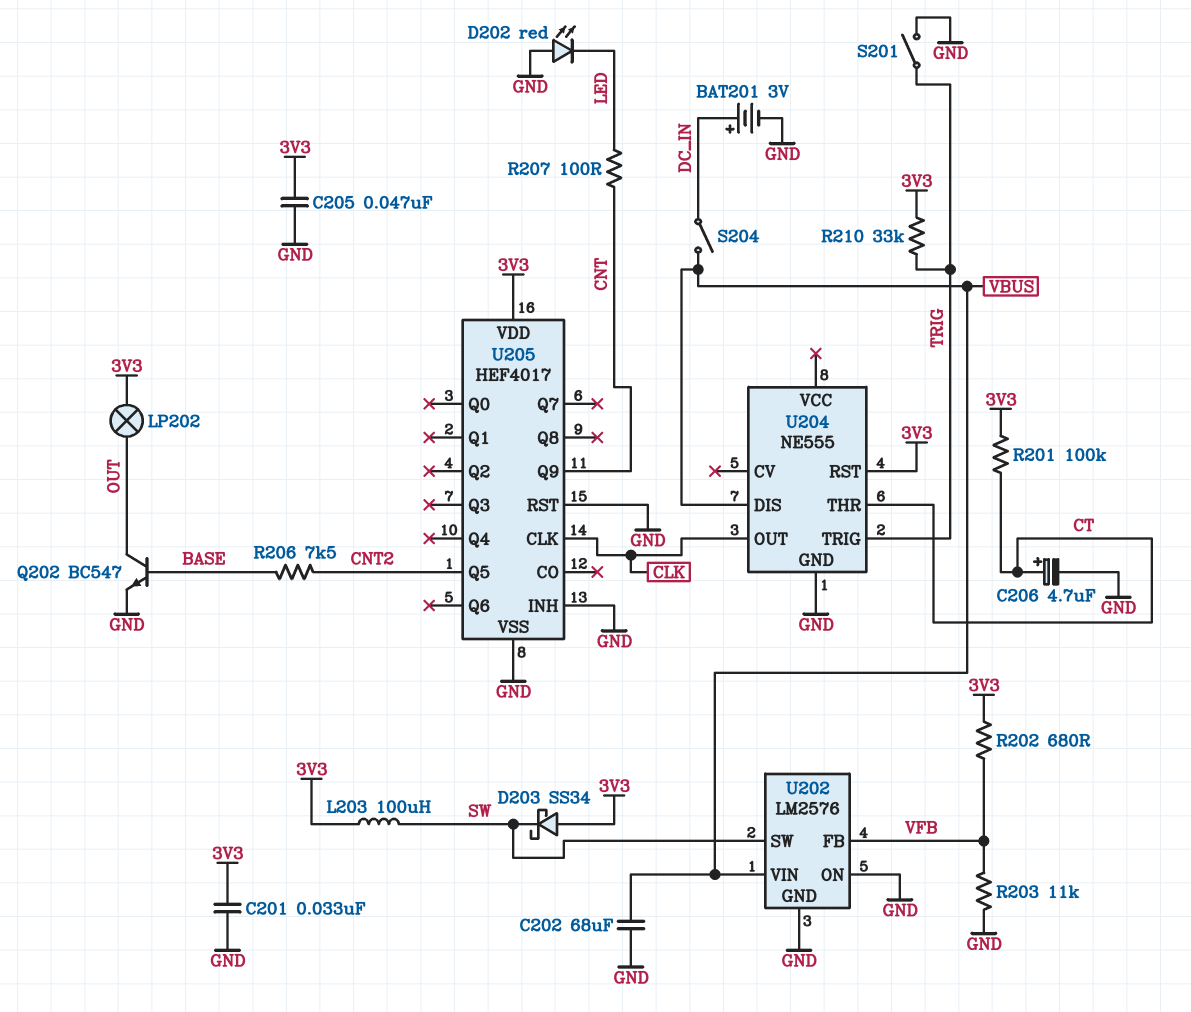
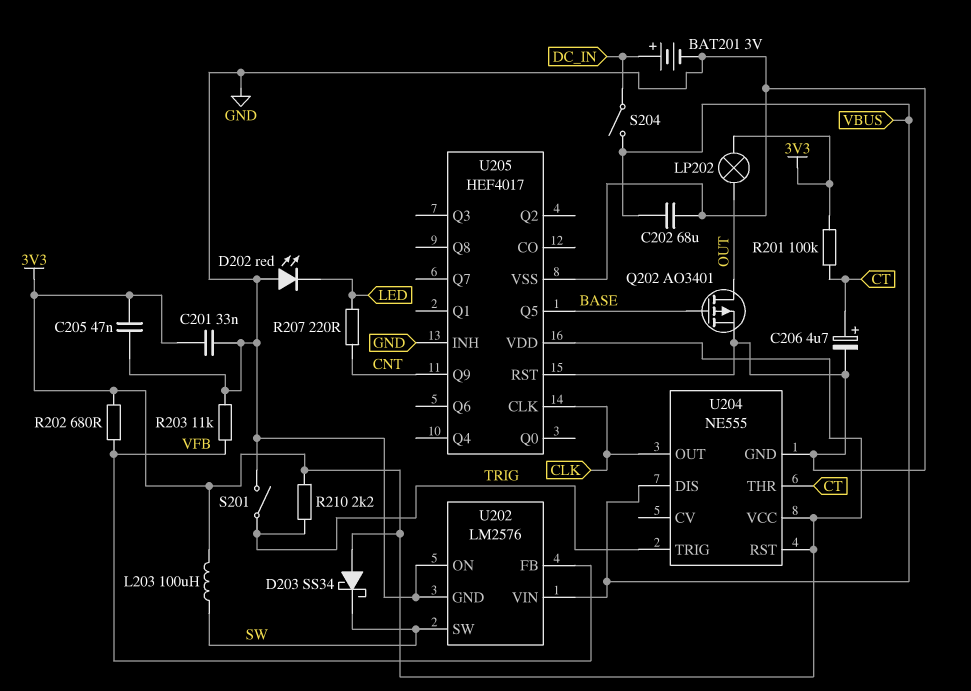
Q202: NPN BC547 (B BASE, C OUT, E GND) -> PMOS AO3401 (G BASE, D OUT, S GND)
R206: 7.5k (BASE, CNT2) -> none
R207: 100 (CNT, LED) -> 220 (CNT, LED)
R210: 33k (3V3, TRIG) -> 2.2k (3V3, TRIG)
U204 pin VCC: none -> 3V3
U205 pin Q5: CNT2 -> BASE

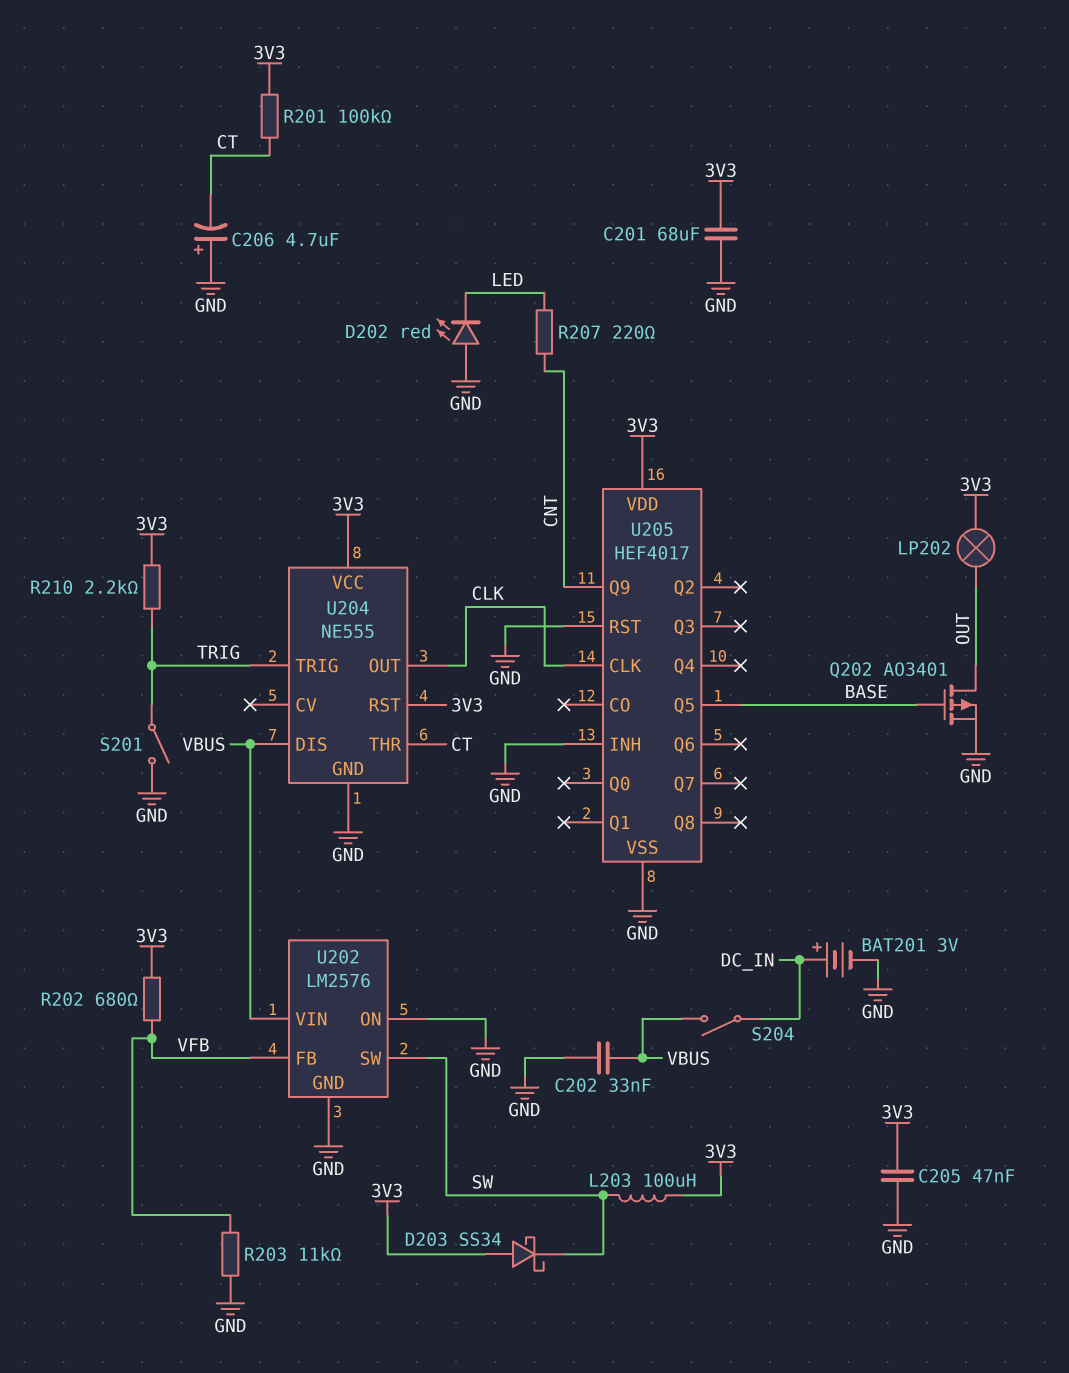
C201: 33nF (3V3, GND) -> 68uF (3V3, GND)
C202: 68uF (GND, VBUS) -> 33nF (GND, VBUS)
C206: 4.7uF (plus CT, minus GND) -> 4.7uF (plus GND, minus CT)

